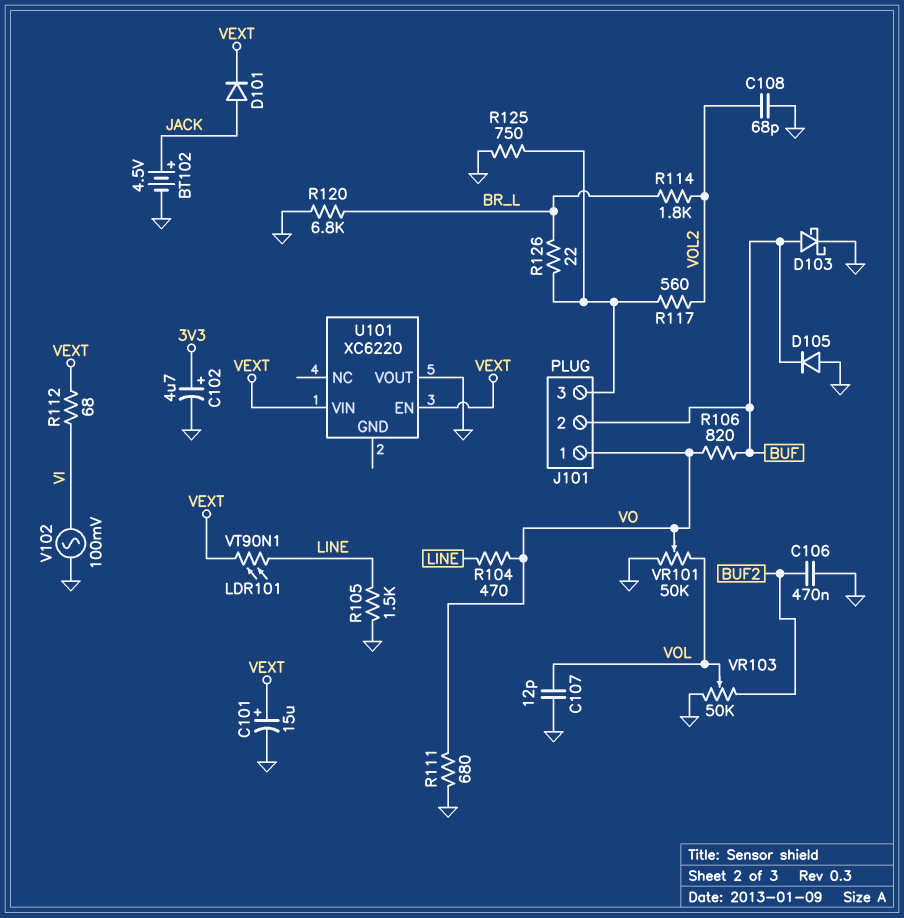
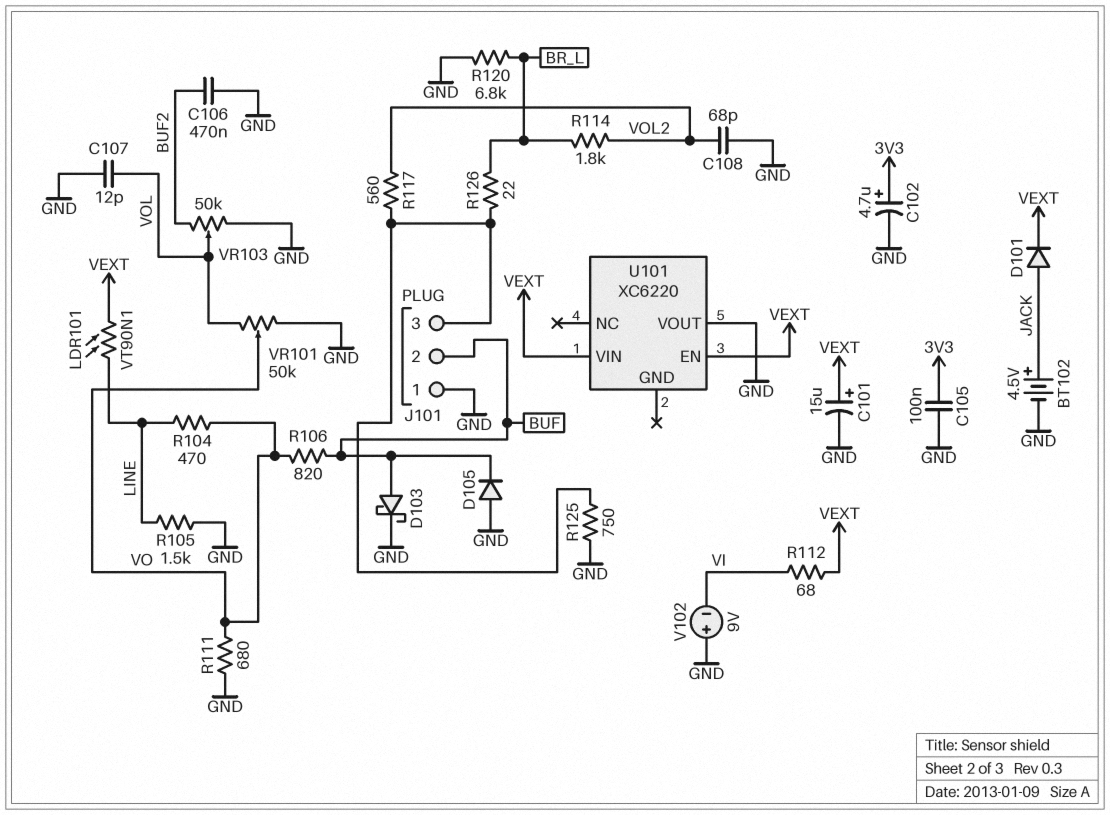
C105: none -> 100nF (3V3, GND)
J101 pin 1: VO -> GND
V102: AC 100mV (GND, VI) -> 9V (plus GND, minus VI)

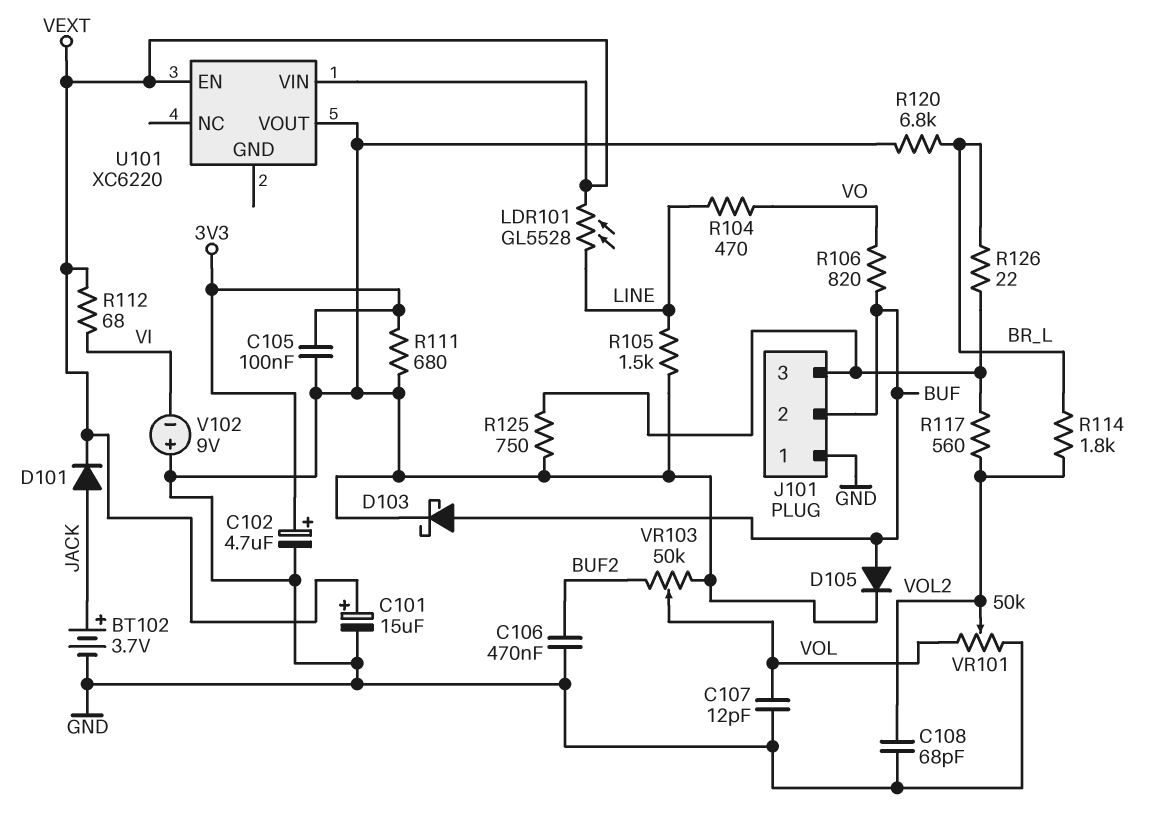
BT102: 4.5V (plus JACK, minus GND) -> 3.7V (plus JACK, minus GND)
D105: diode (A GND, K BUF) -> diode (A BUF, K GND)
LDR101: VT90N1 (LINE, VEXT) -> GL5528 (LINE, VEXT)
R111: 680 (GND, VO) -> 680 (3V3, GND)
VR101: 50k (GND, VOL, wiper VO) -> 50k (GND, VOL, wiper VOL2)

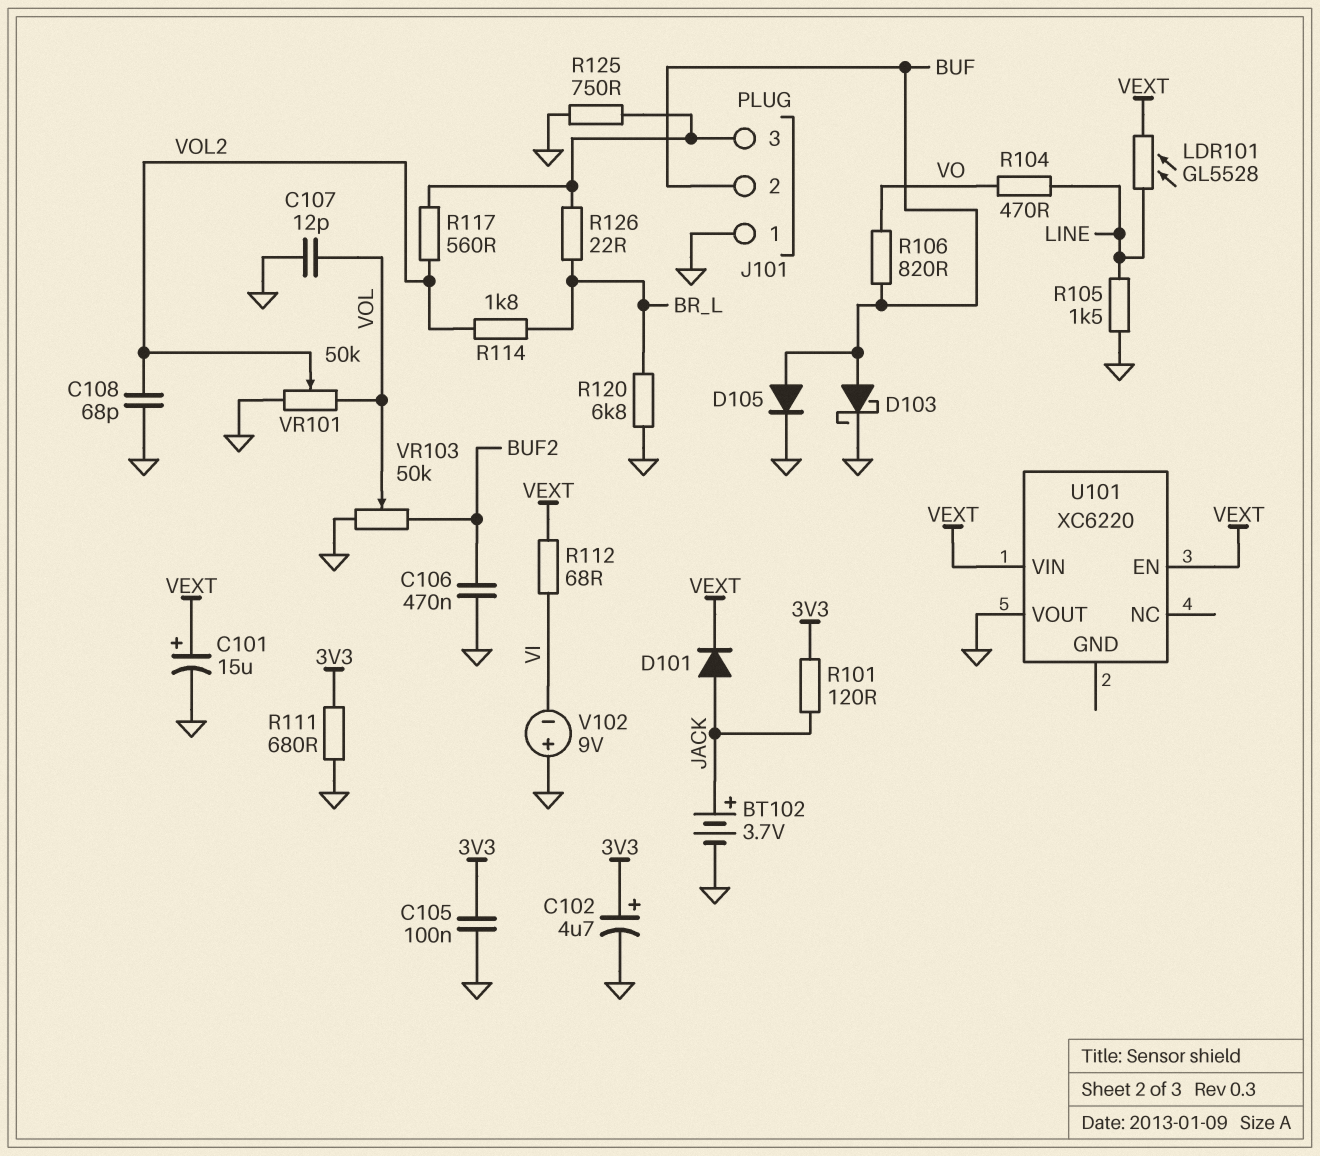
R101: none -> 120 (3V3, JACK)

